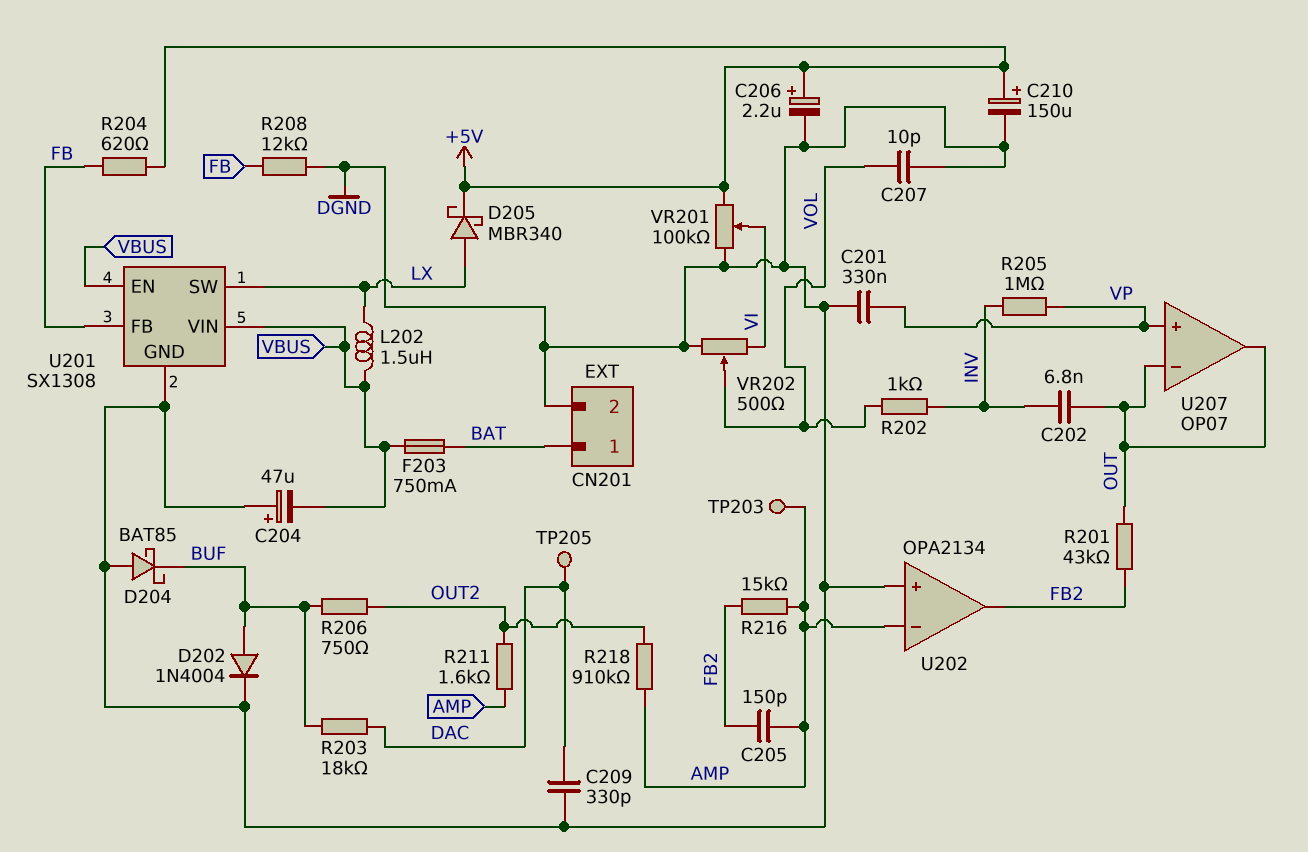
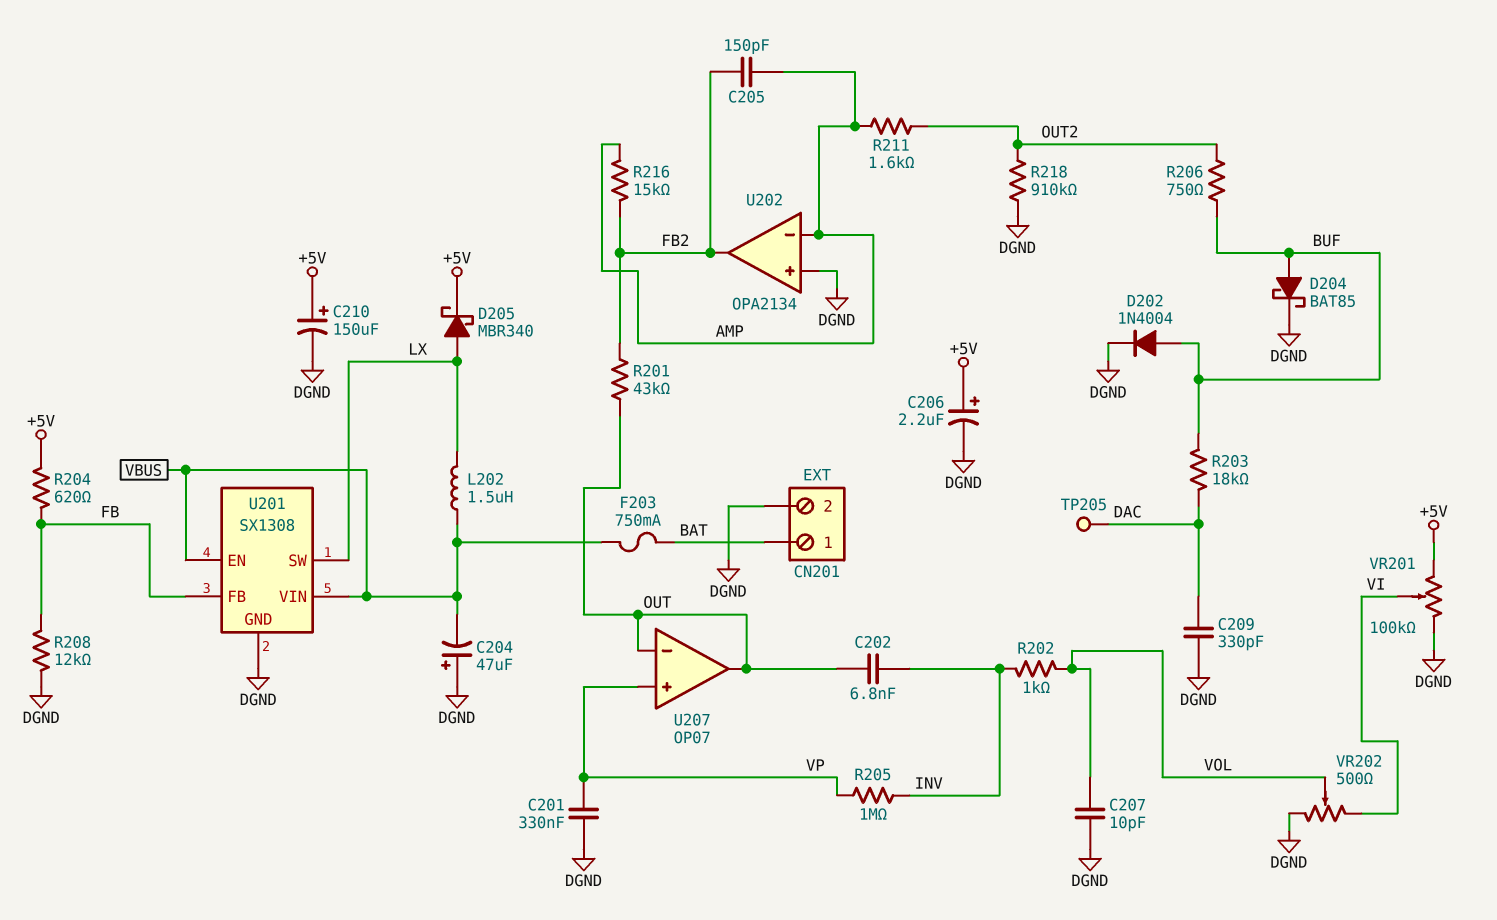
D204: schottky BAT85 (A DGND, K BUF) -> schottky BAT85 (A BUF, K DGND)
R218: 910k (AMP, OUT2) -> 910k (DGND, OUT2)
TP203: test point (AMP) -> none

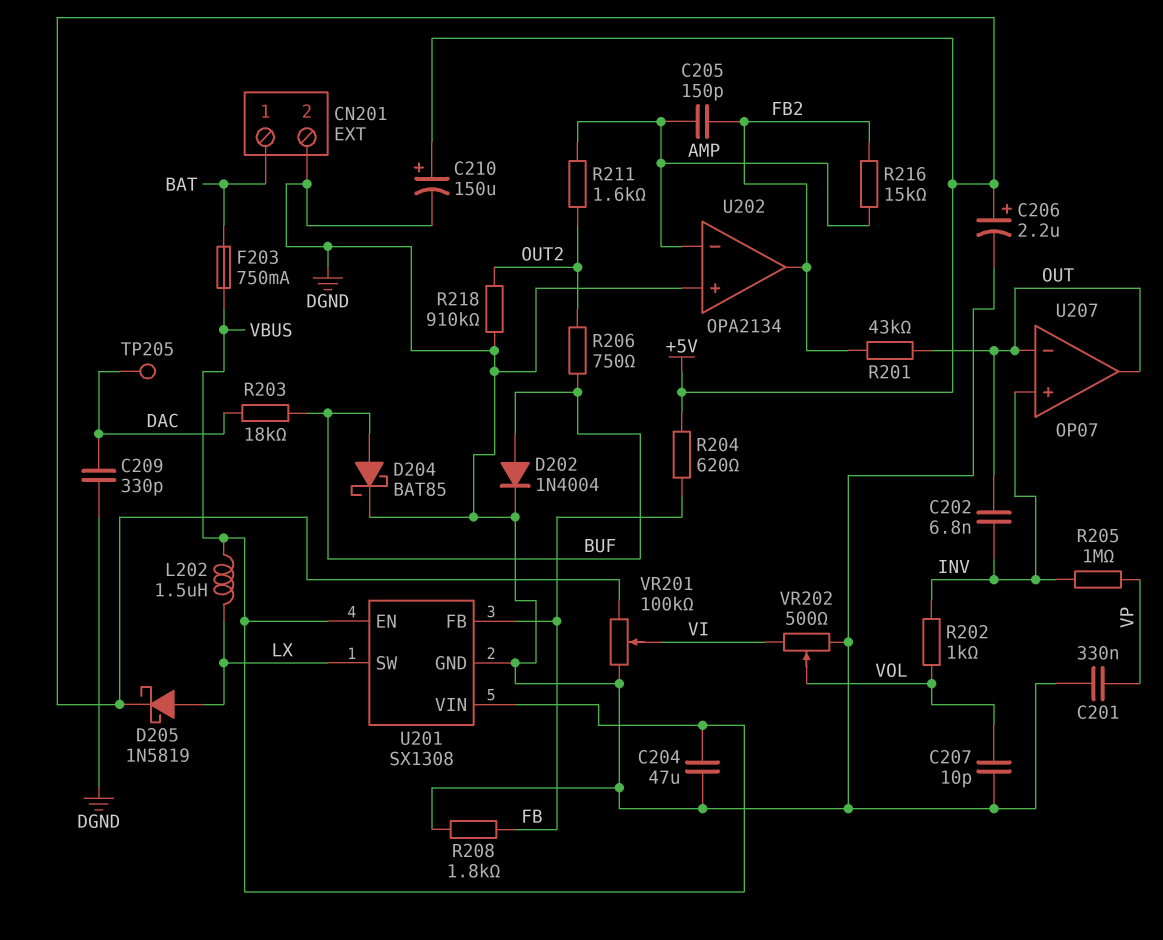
C204: 47uF (plus DGND, minus VBUS) -> 47uF (DGND, VBUS)
D205: schottky MBR340 (A LX, K +5V) -> schottky 1N5819 (A LX, K +5V)
R208: 12k (DGND, FB) -> 1.8k (DGND, FB)
U207 pin in+: VP -> INV

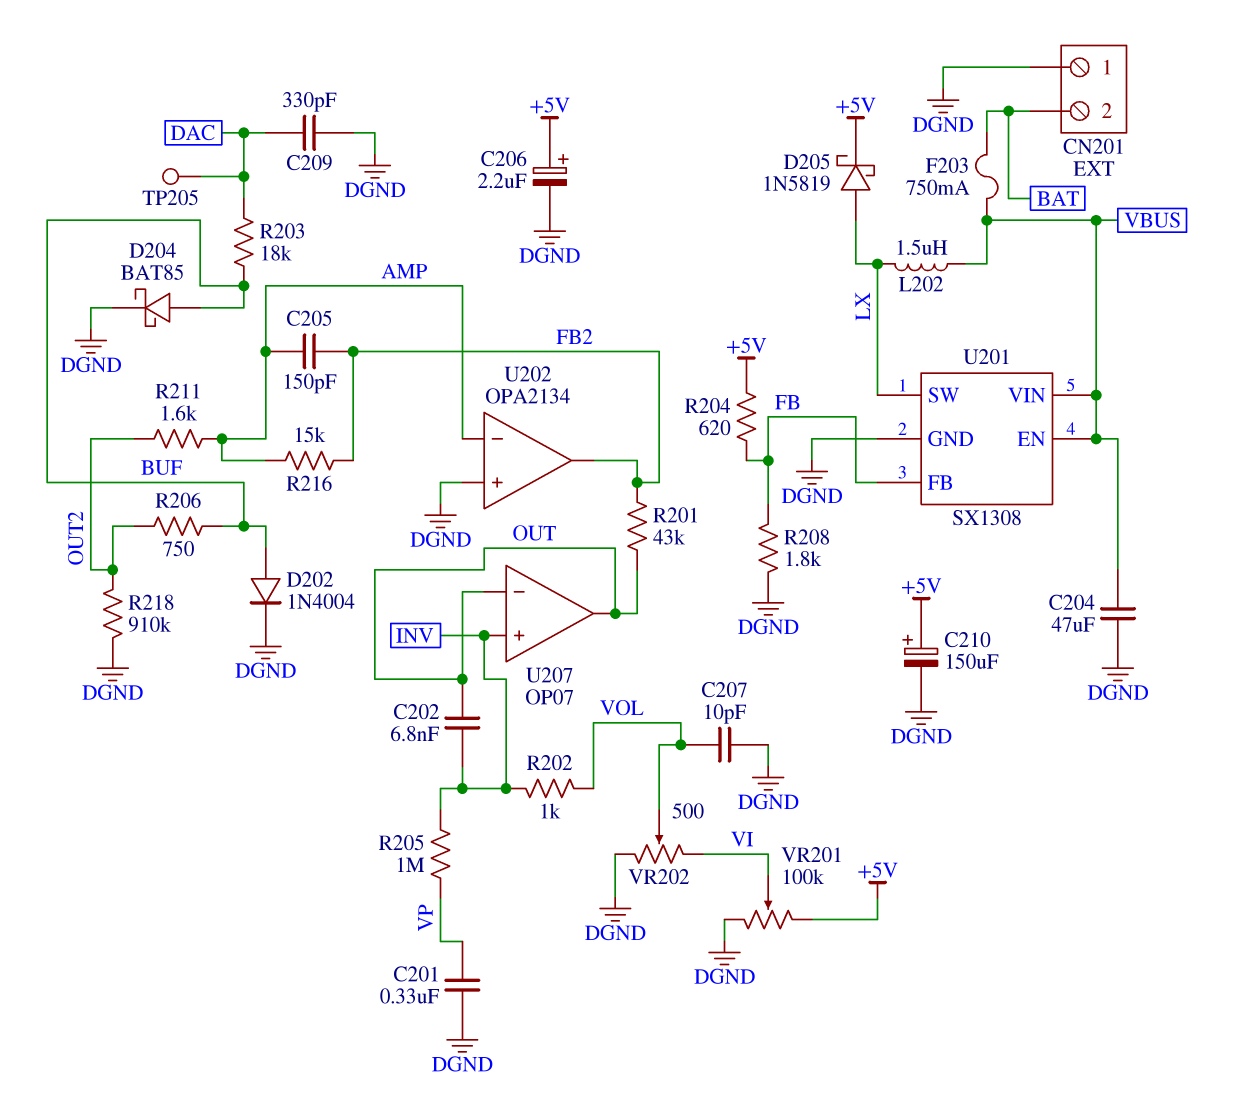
CN201 pin 1: BAT -> DGND
CN201 pin 2: DGND -> BAT

